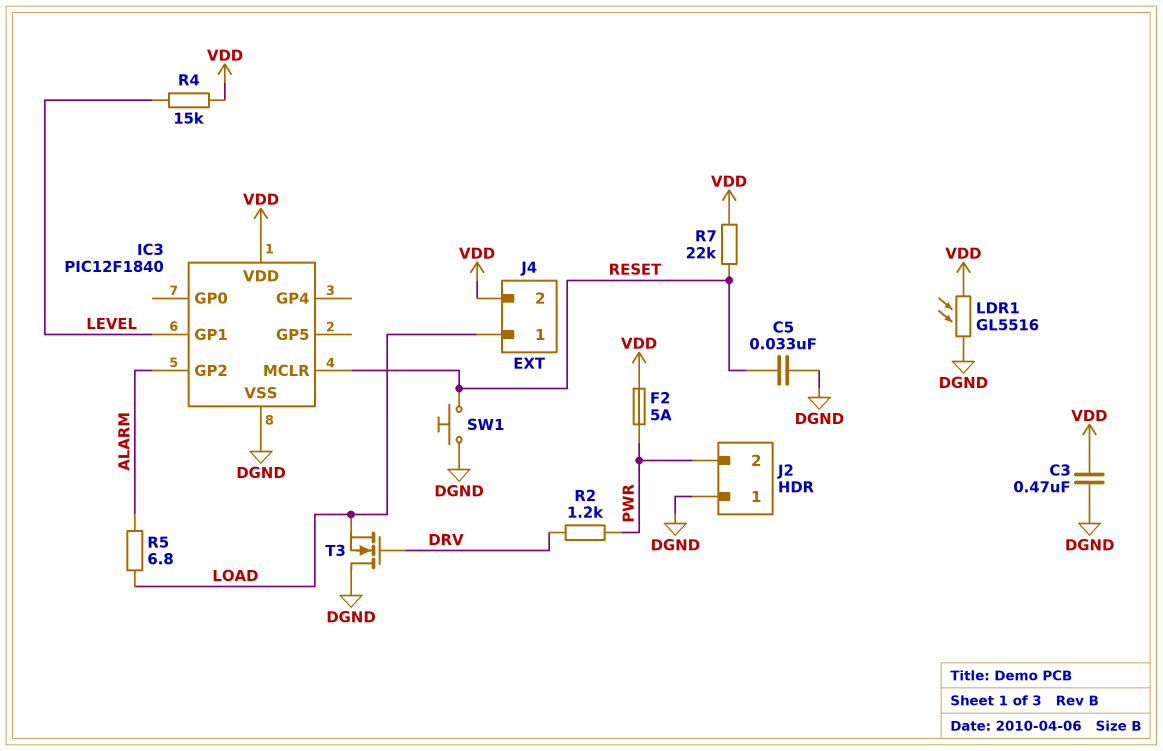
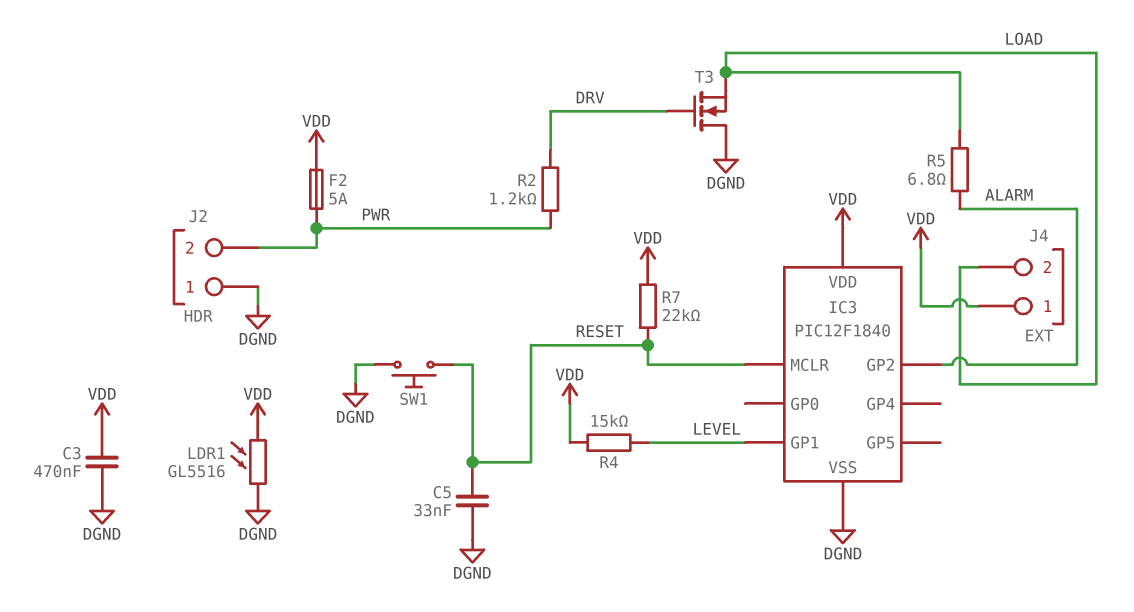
J4 pin 1: LOAD -> VDD
J4 pin 2: VDD -> LOAD

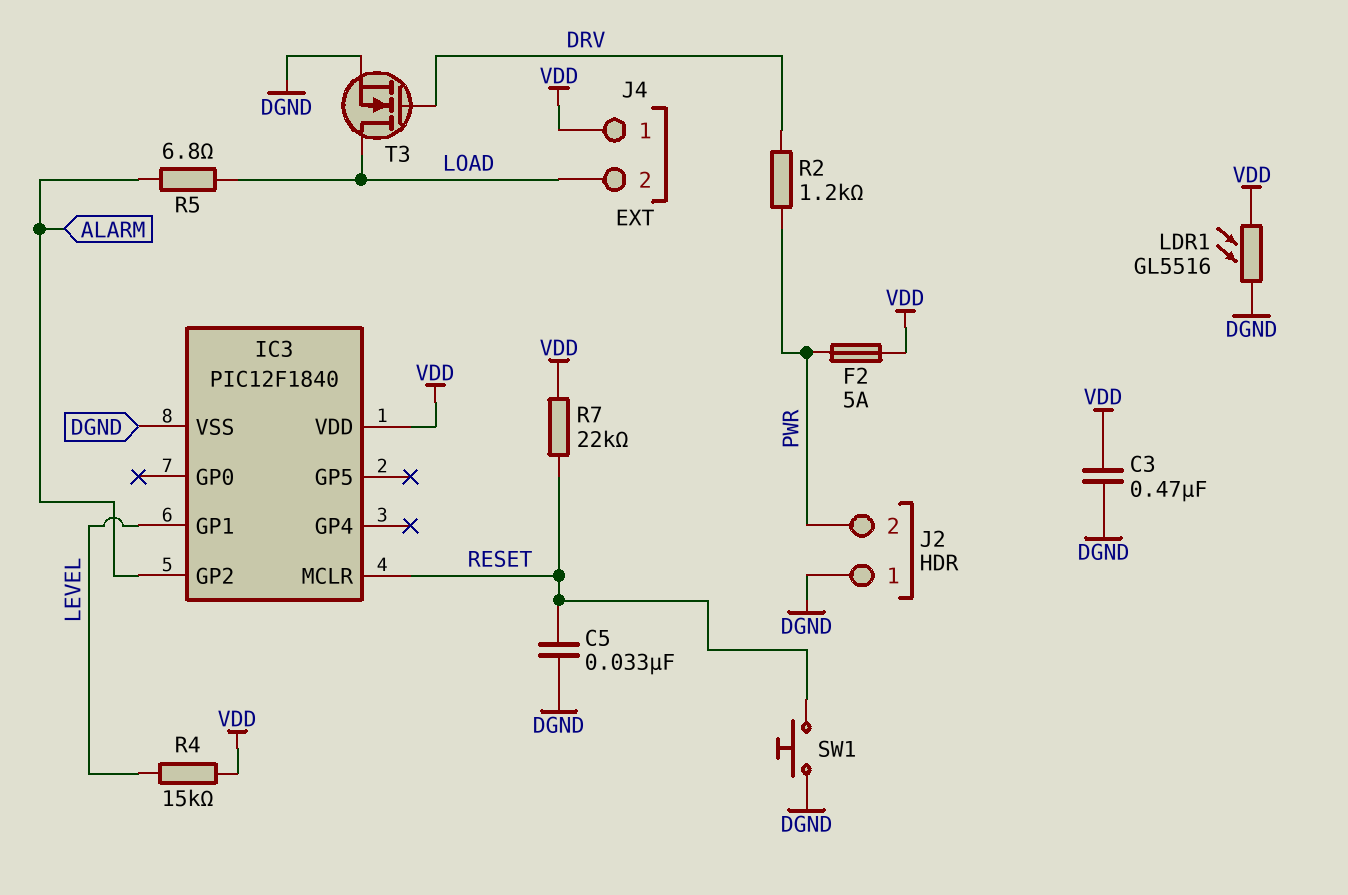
T3: NMOS (G DRV, D DGND, S LOAD) -> NMOS (G DRV, D LOAD, S DGND)

